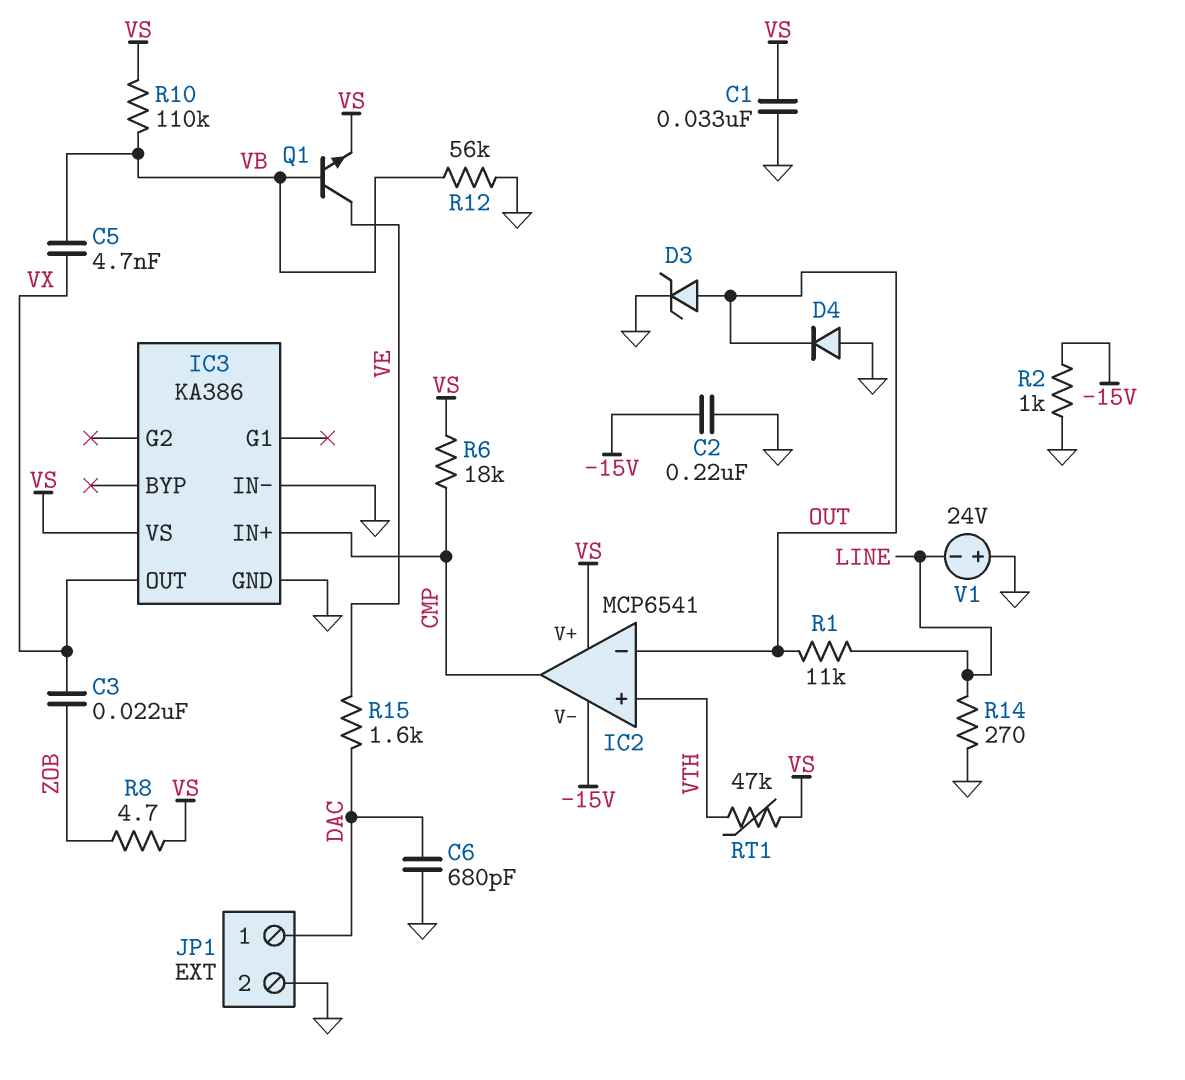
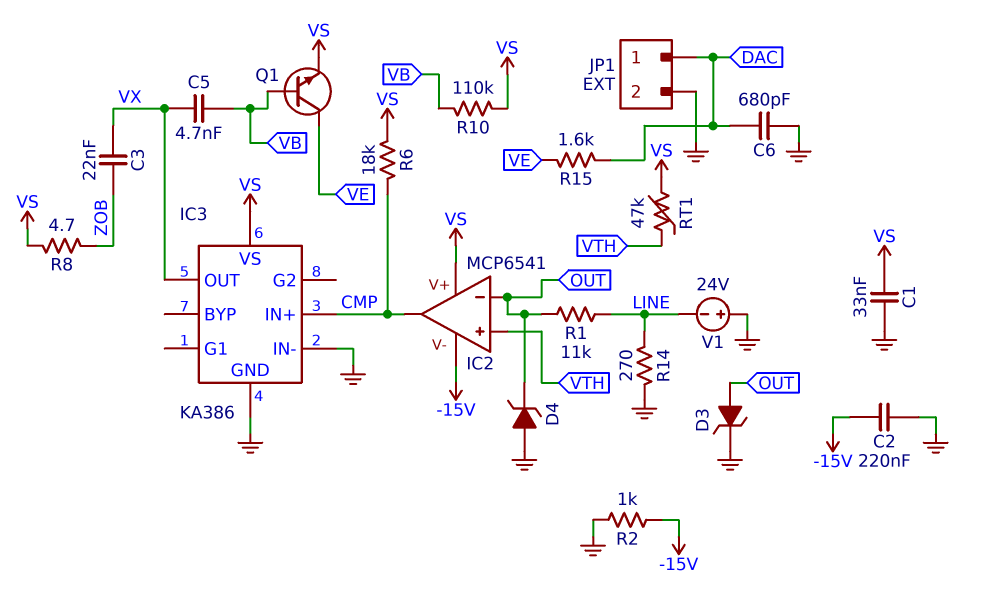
D4: diode (A GND, K OUT) -> zener (A GND, K OUT)
R12: 56k (GND, VB) -> none

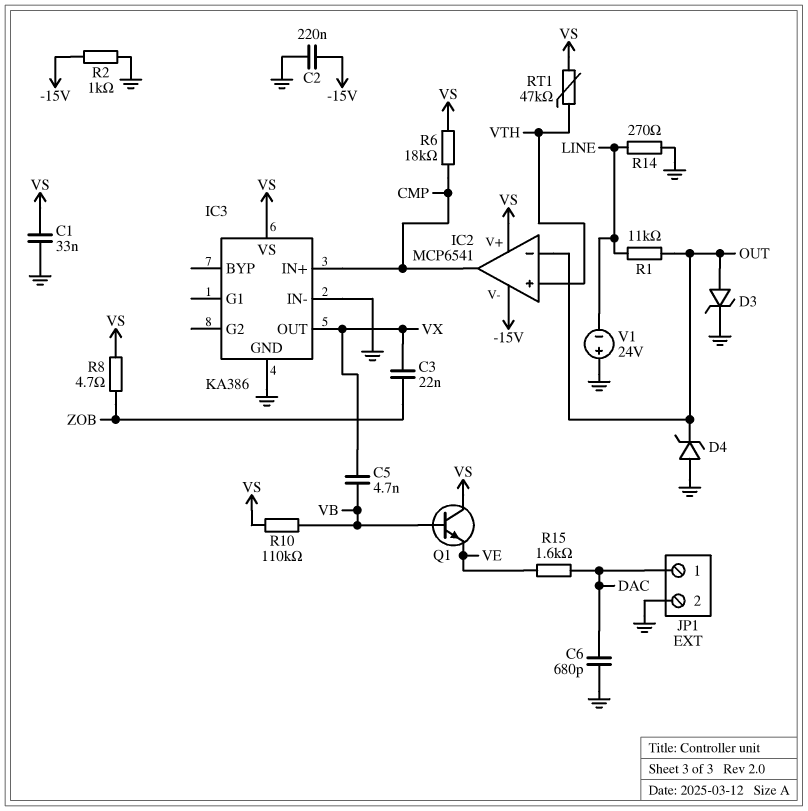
Q1: NPN (B VB, C VE, E VS) -> NPN (B VB, C VS, E VE)

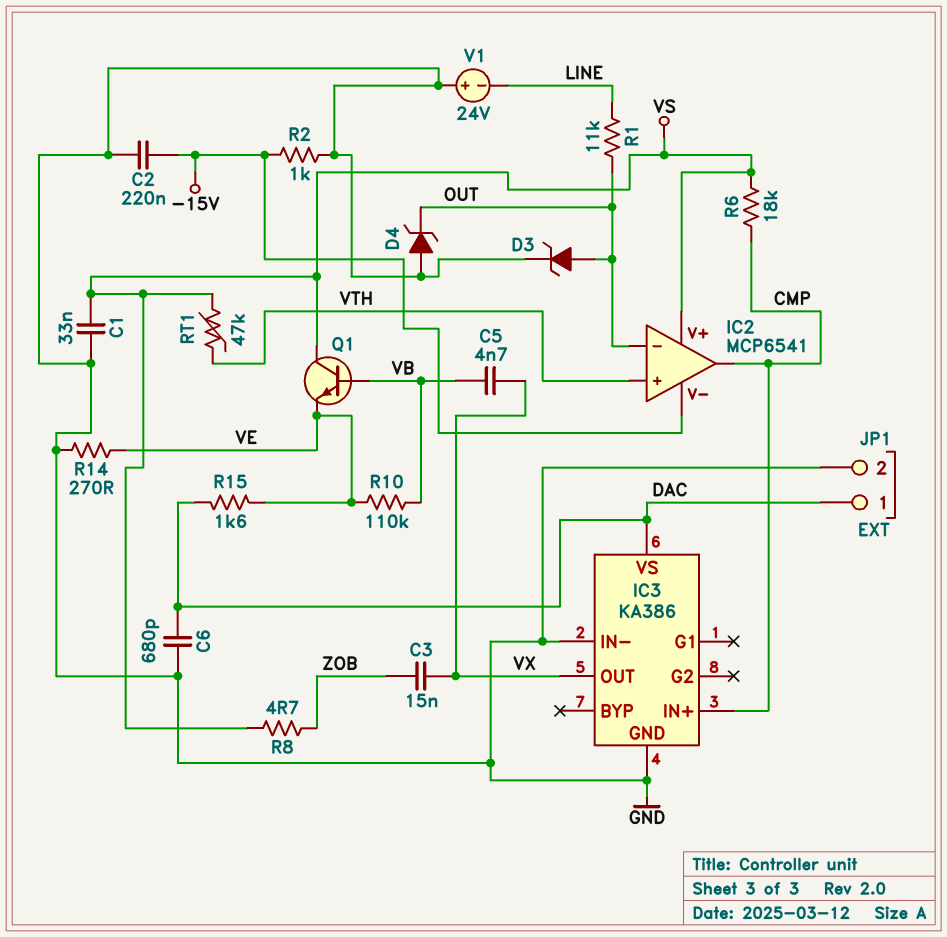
C3: 22nF (VX, ZOB) -> 15nF (VX, ZOB)
IC3 pin VS: VS -> DAC
R10: 110k (VB, VS) -> 110k (VB, VE)
R14: 270 (GND, LINE) -> 270 (GND, VE)

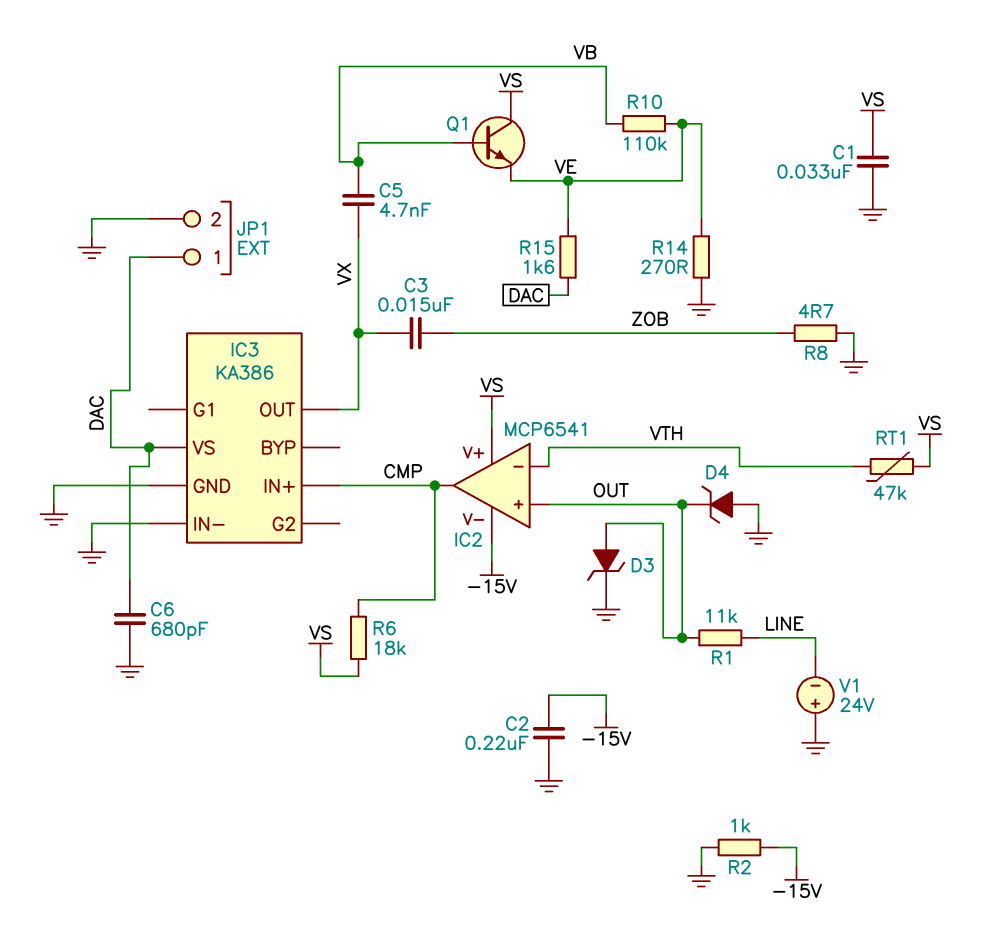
IC2 pin in+: VTH -> OUT
IC2 pin in-: OUT -> VTH
R8: 4.7 (VS, ZOB) -> 4.7 (GND, ZOB)

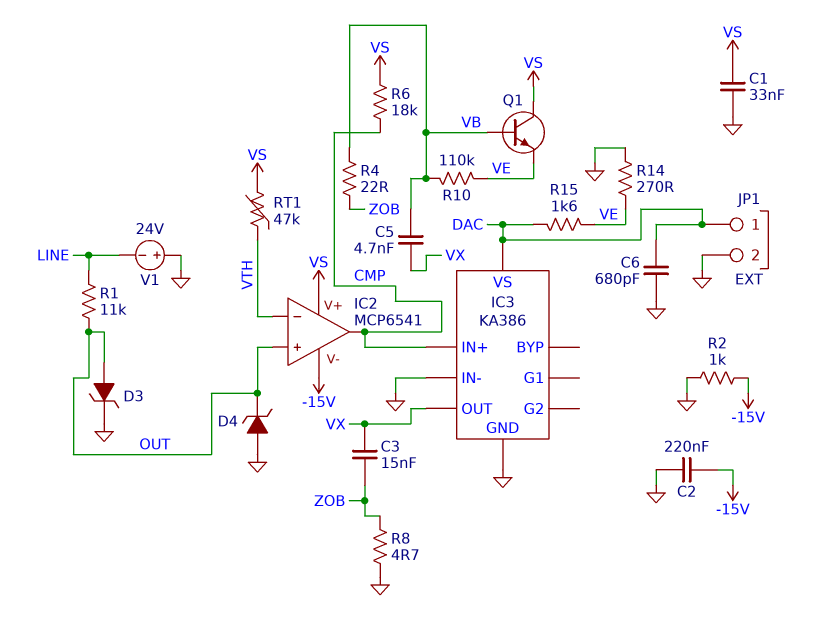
R4: none -> 22 (VB, ZOB)

